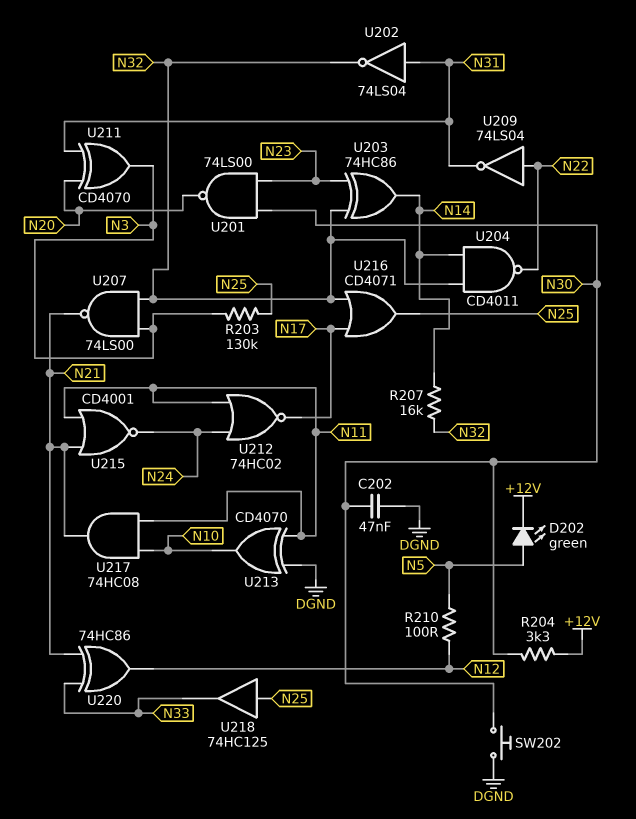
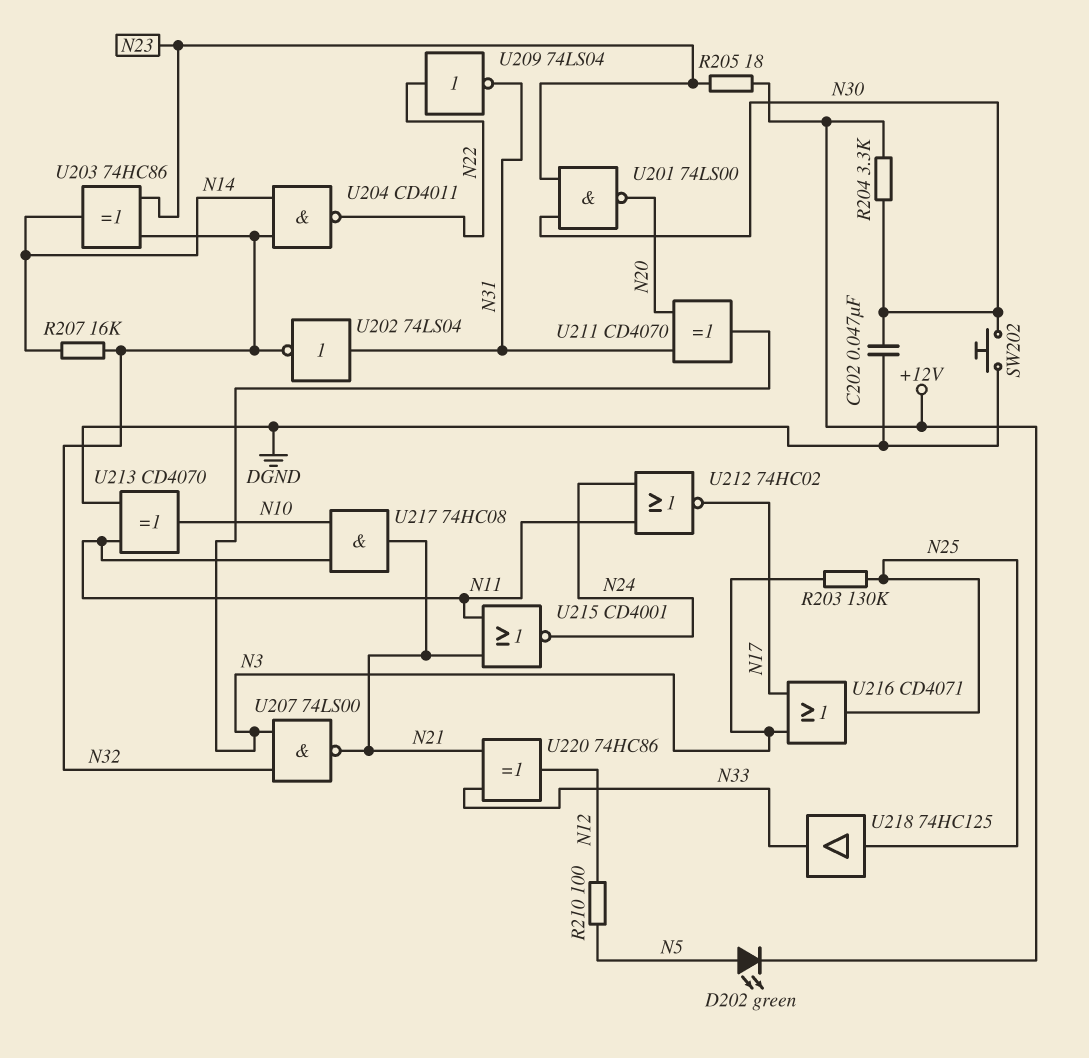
R205: none -> 18 (+12V, N23)
U216: OR CD4071 (in N17, in N32, out N25) -> OR CD4071 (in N3, in N17, out N25)

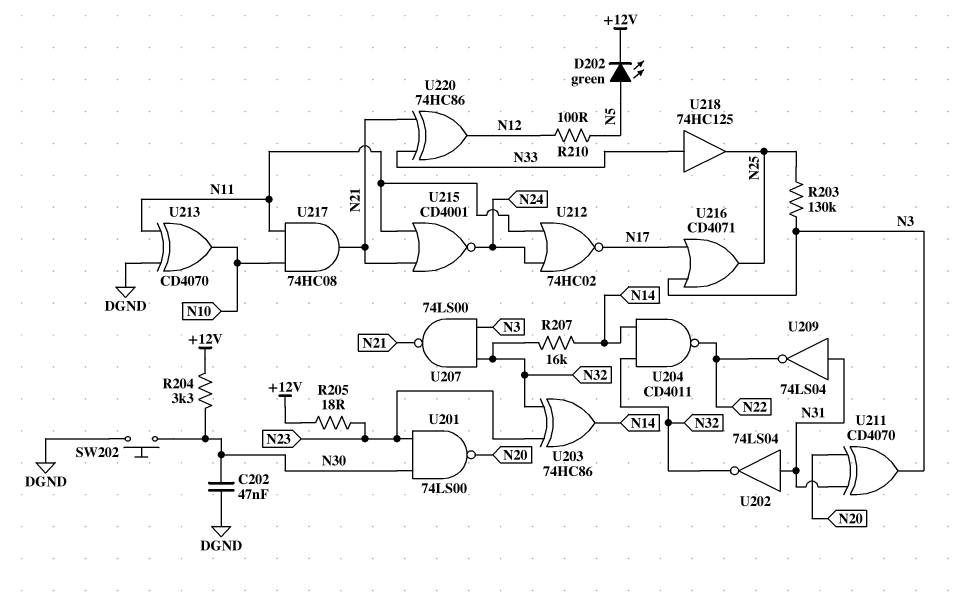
U209: NOT 74LS04 (in N22, out N31) -> NOT 74LS04 (in N31, out N22)
U218: buffer 74HC125 (in N25, out N33) -> buffer 74HC125 (in N33, out N25)

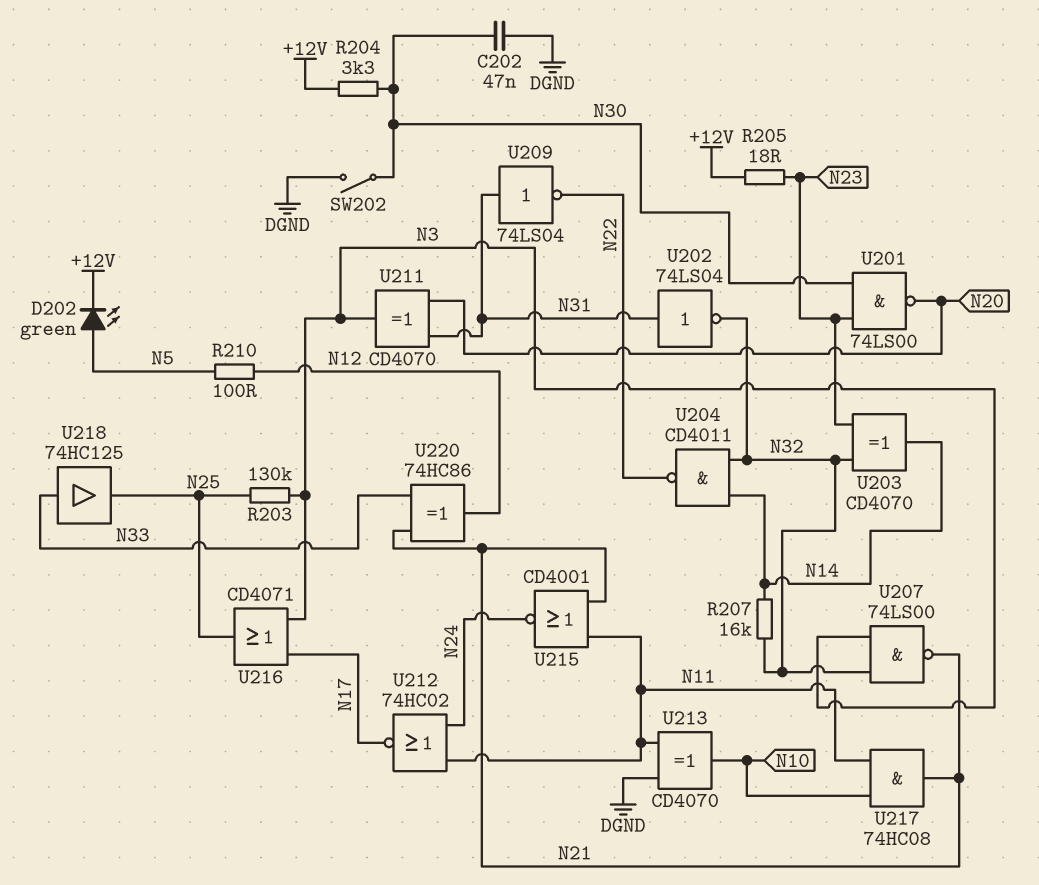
SW202: button (DGND, N30) -> switch (DGND, N30)
U203: XOR 74HC86 (in N23, in N32, out N14) -> XOR CD4070 (in N23, in N32, out N14)

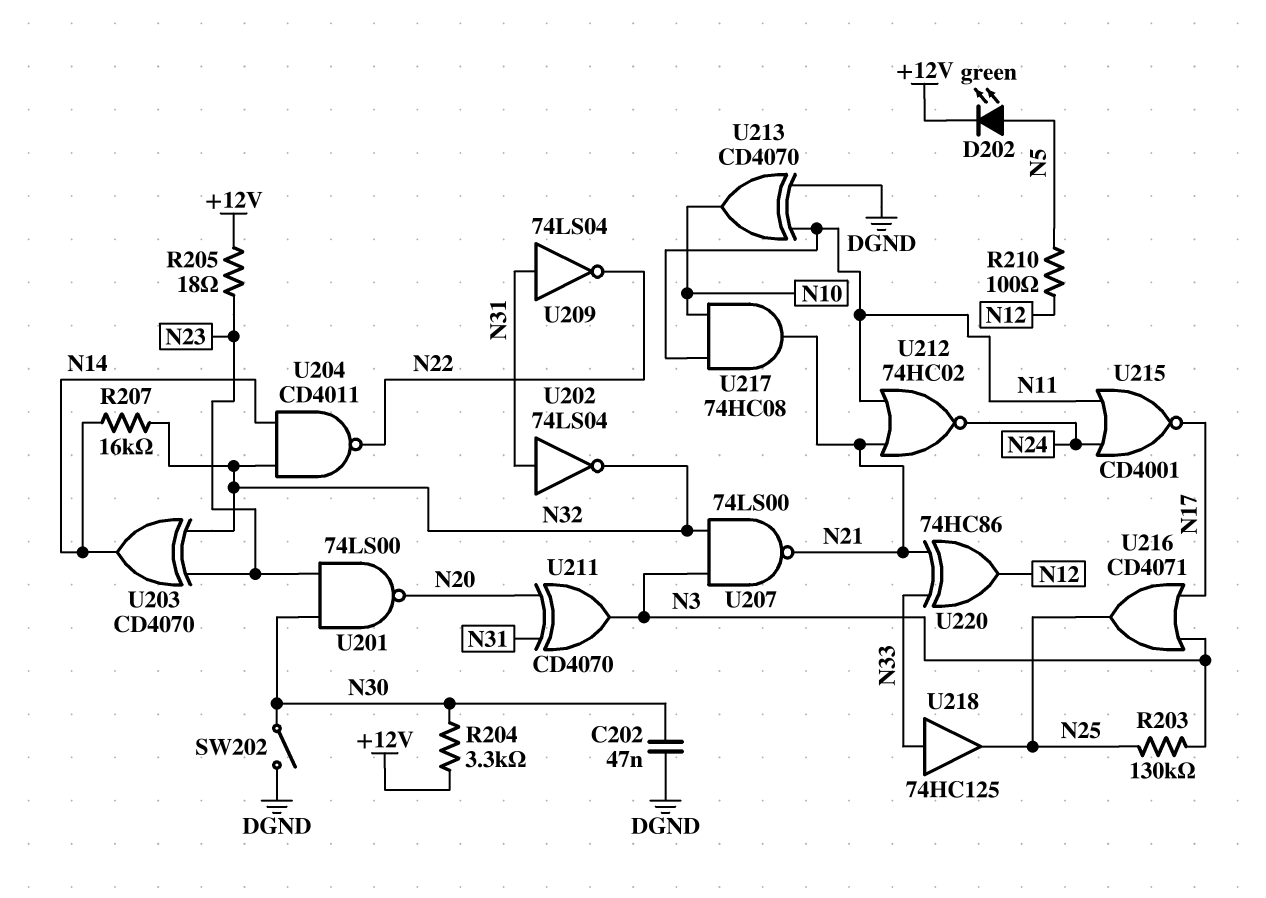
U212: NOR 74HC02 (in N11, in N24, out N17) -> NOR 74HC02 (in N11, in N21, out N24)
U215: NOR CD4001 (in N11, in N21, out N24) -> NOR CD4001 (in N11, in N24, out N17)

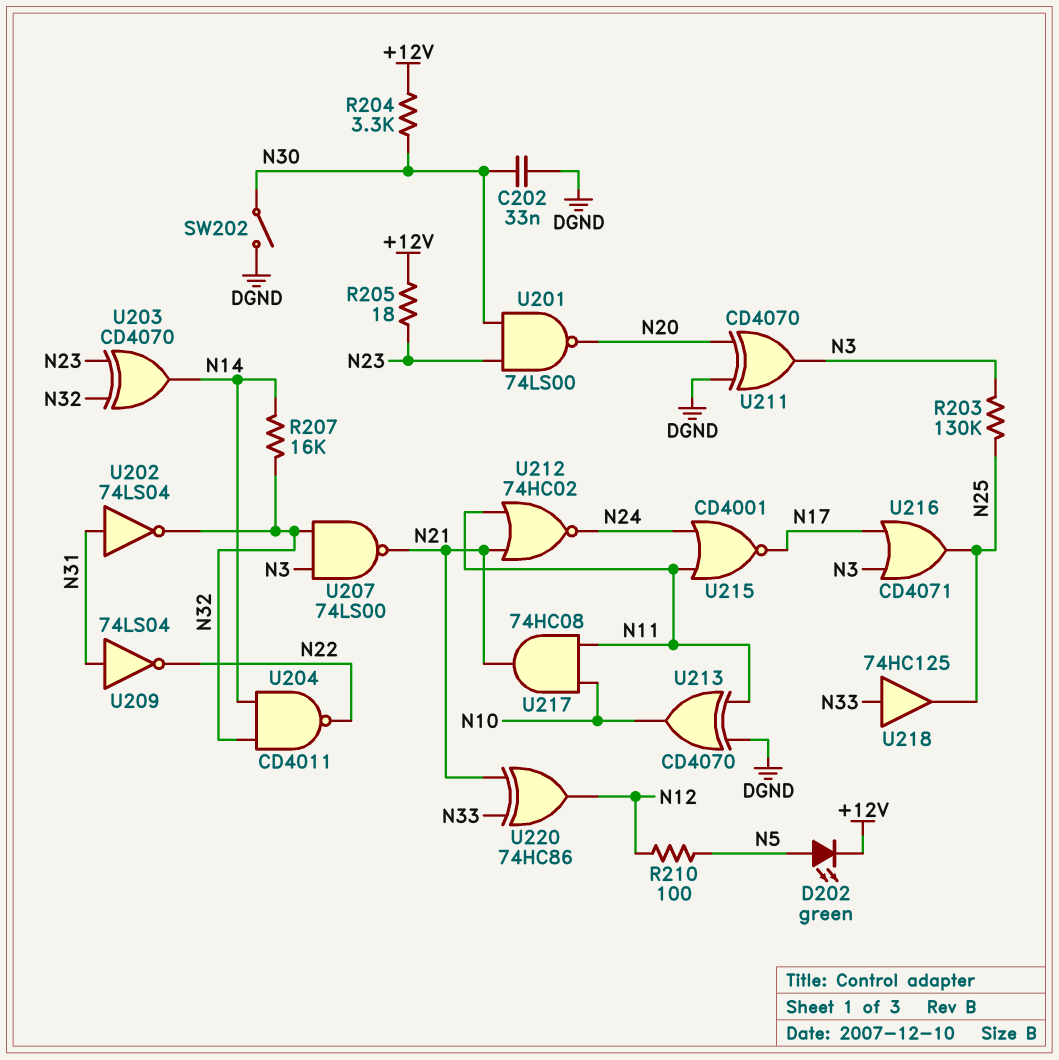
C202: 47nF (DGND, N30) -> 33nF (DGND, N30)
U211: XOR CD4070 (in N20, in N31, out N3) -> XOR CD4070 (in DGND, in N20, out N3)

